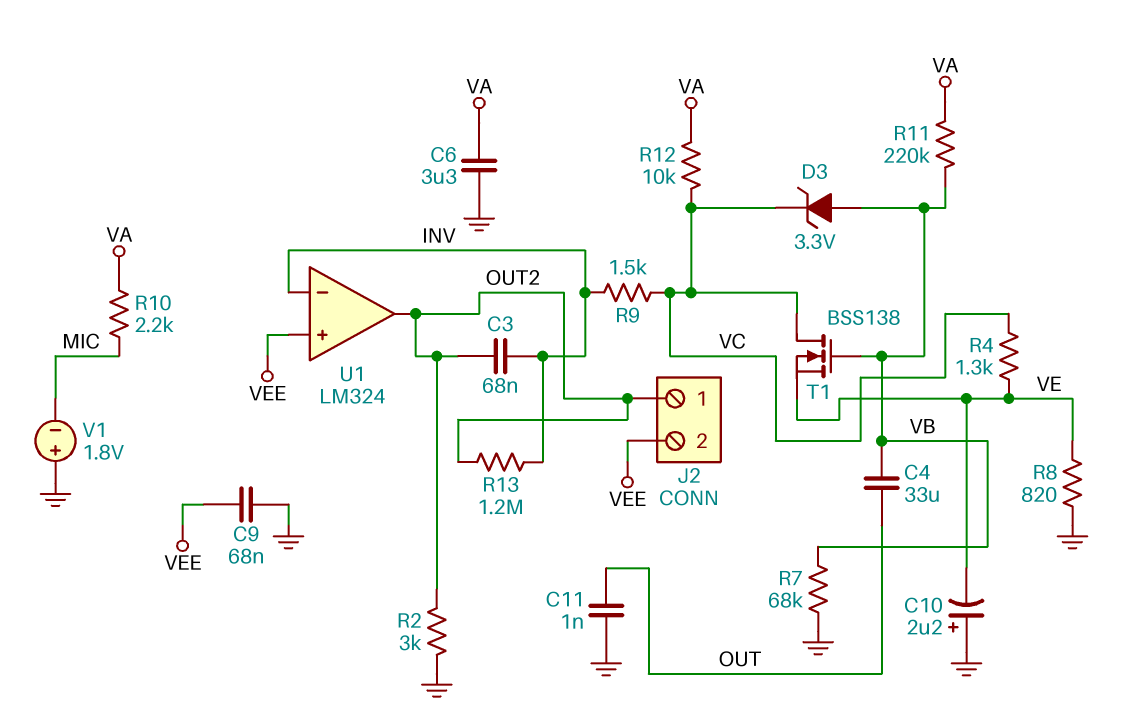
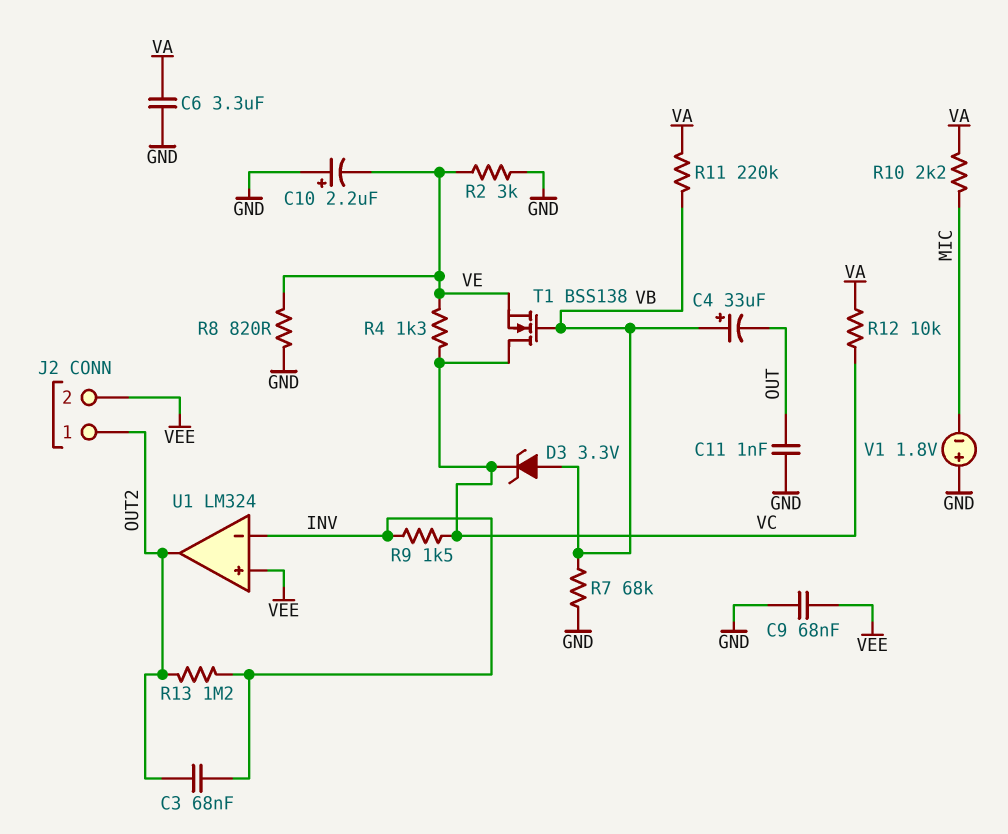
C4: 33uF (OUT, VB) -> 33uF (plus VB, minus OUT)
R2: 3k (GND, OUT2) -> 3k (GND, VE)

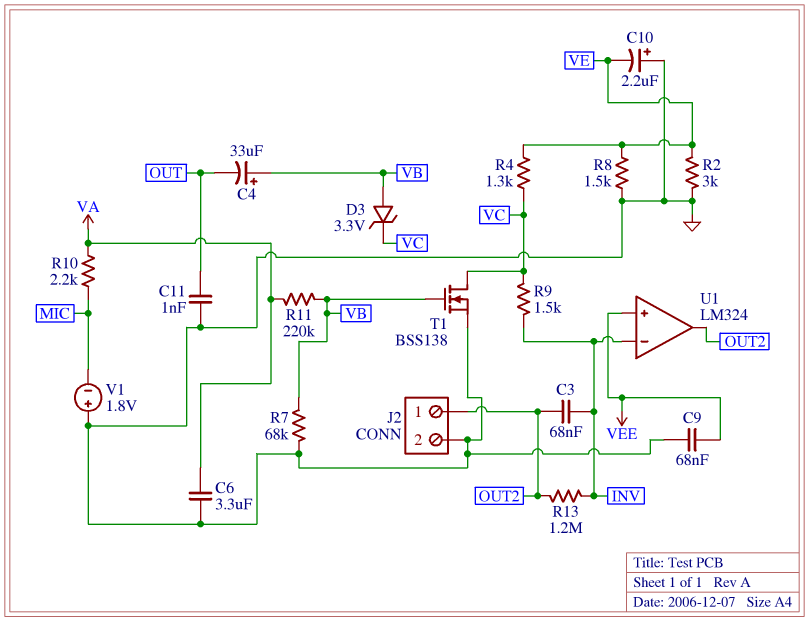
J2 pin 2: VEE -> GND
R8: 820 (GND, VE) -> 1.5k (GND, VE)
R12: 10k (VA, VC) -> none
T1: NMOS BSS138 (G VB, D VC, S VE) -> NMOS BSS138 (G VB, D VC, S GND)

